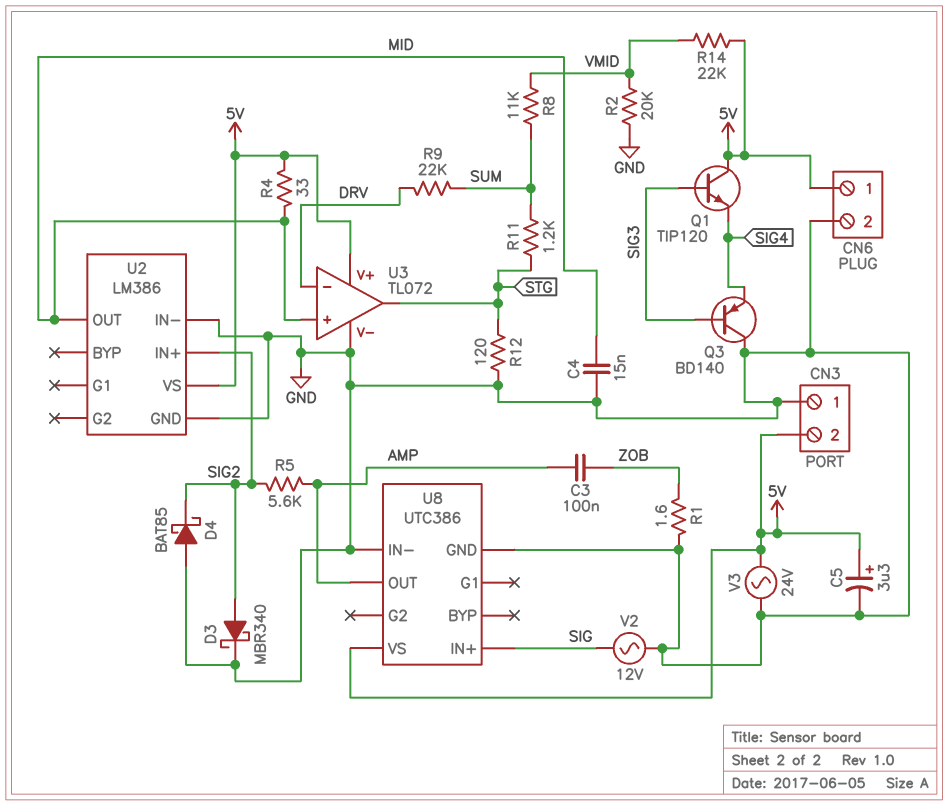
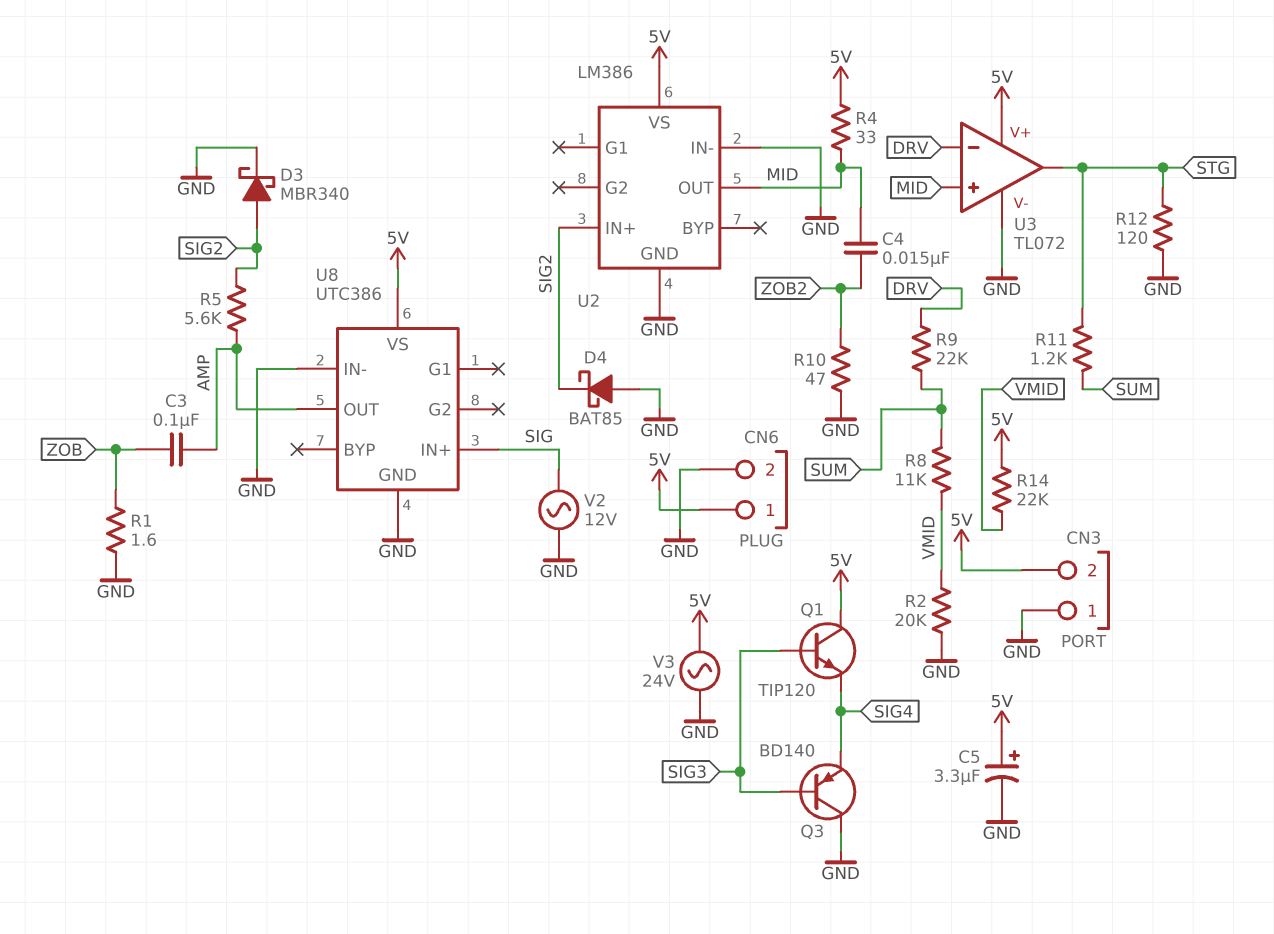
C4: 15nF (GND, MID) -> 15nF (MID, ZOB2)
R10: none -> 47 (GND, ZOB2)

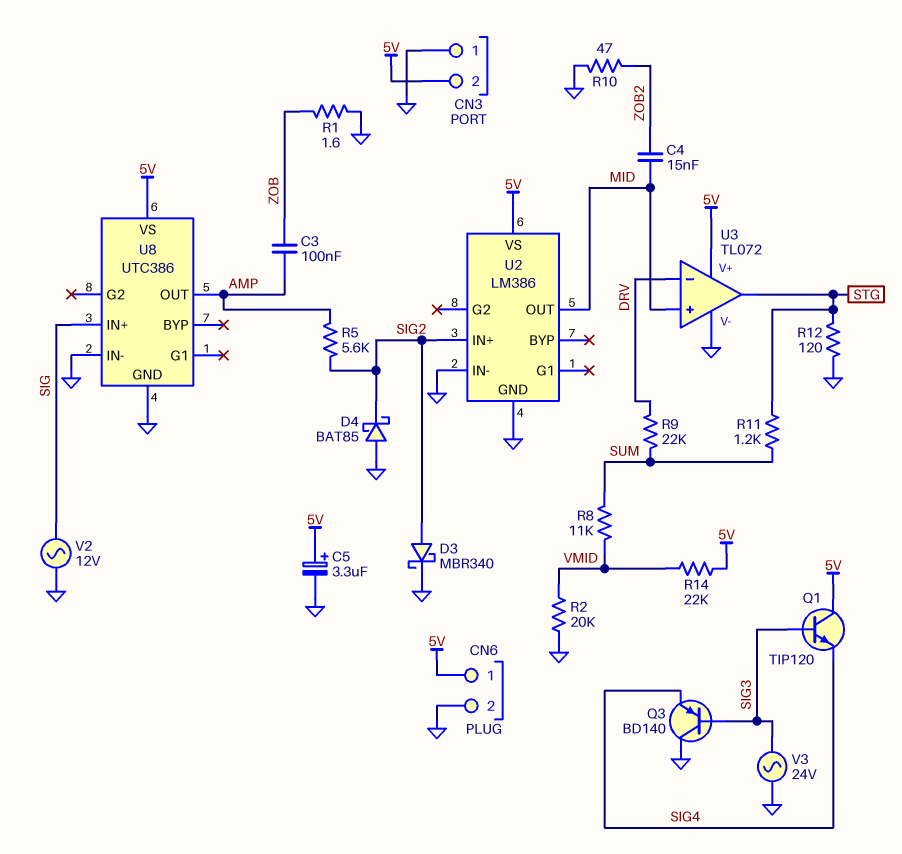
R4: 33 (5V, MID) -> none
V3: AC 24V (5V, GND) -> AC 24V (GND, SIG3)

